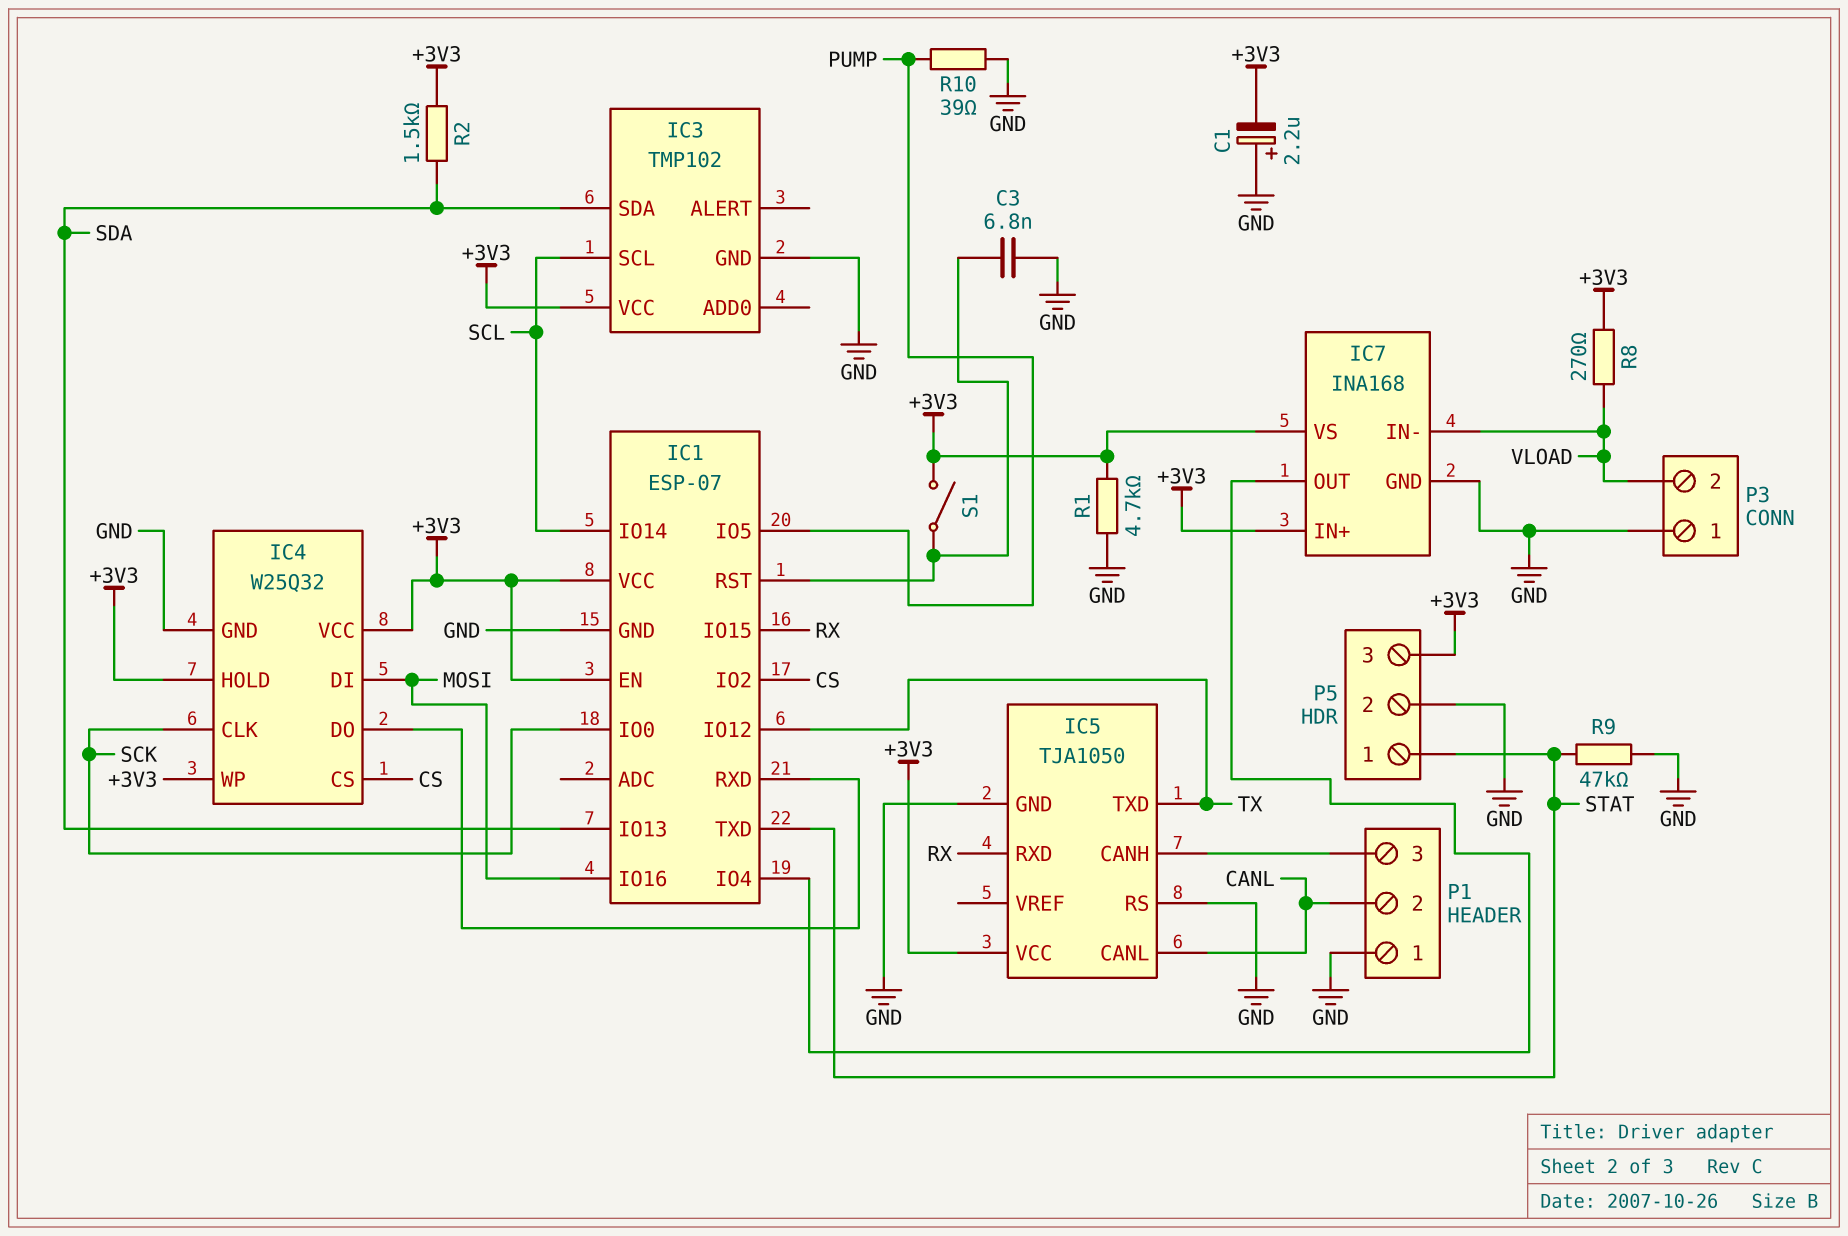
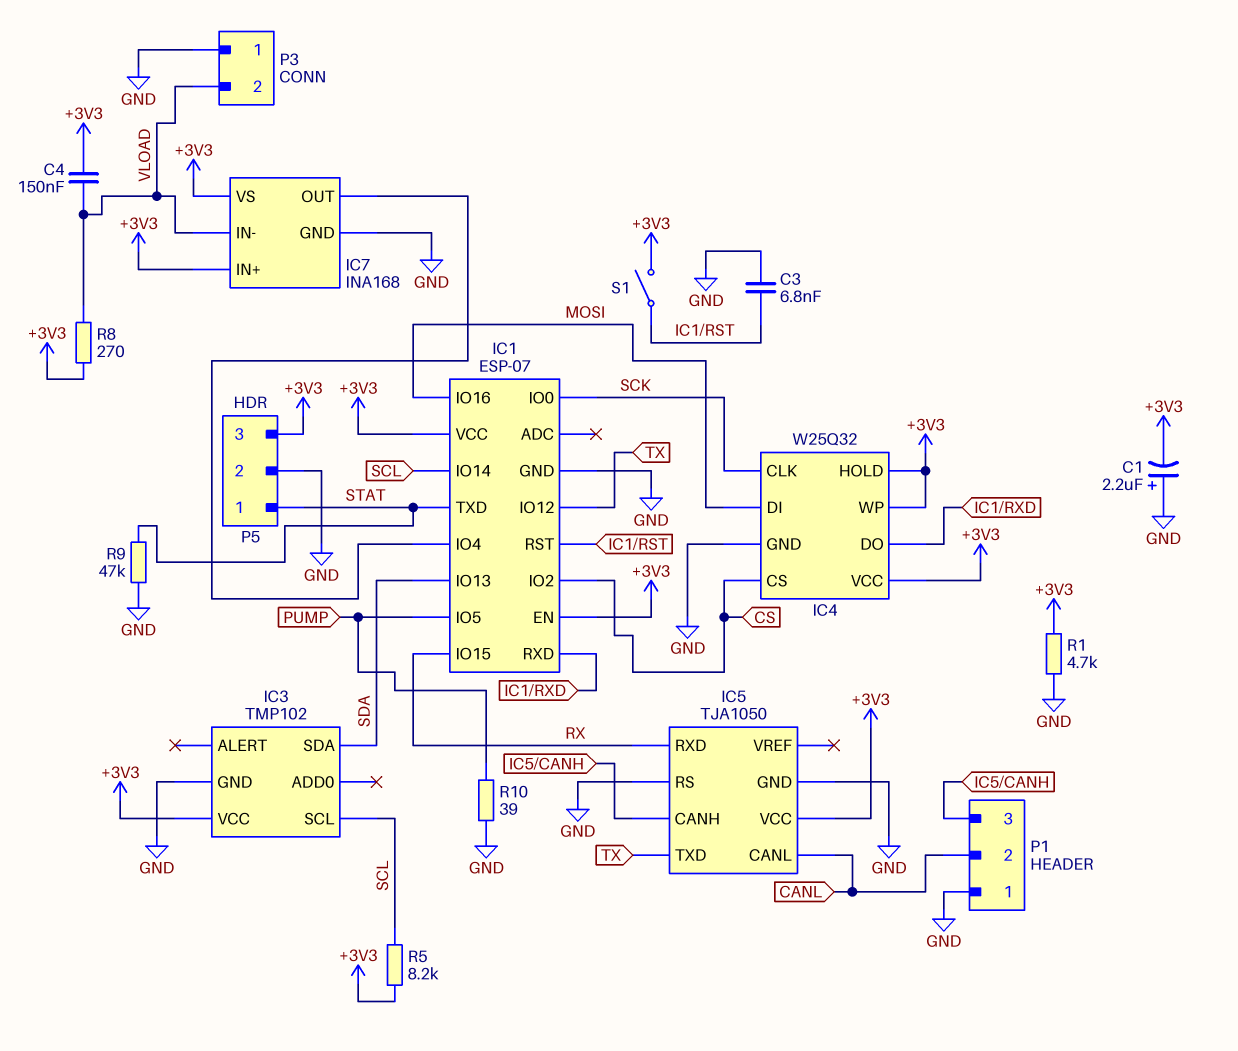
C4: none -> 150nF (+3V3, VLOAD)
R2: 1.5k (+3V3, SDA) -> none
R5: none -> 8.2k (+3V3, SCL)

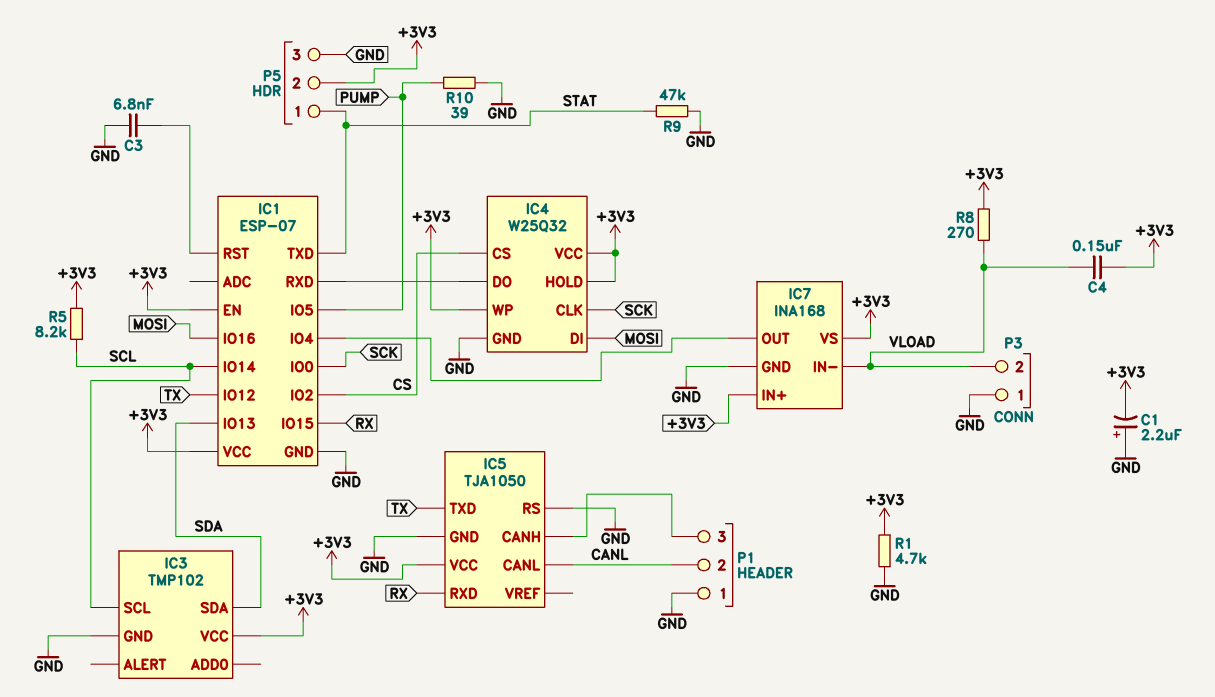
P5 pin 2: GND -> +3V3
P5 pin 3: +3V3 -> GND
S1: switch (+3V3, IC1/RST) -> none

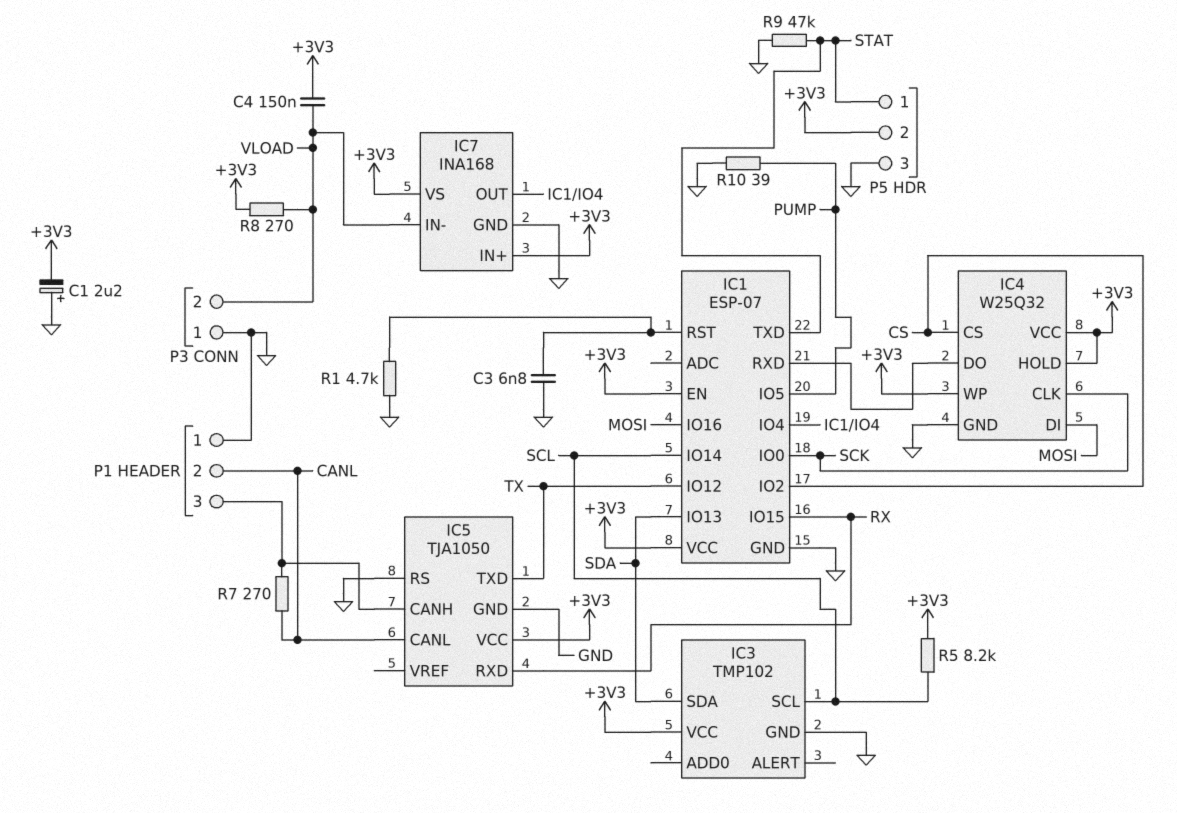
R1: 4.7k (+3V3, GND) -> 4.7k (GND, IC1/RST)
R7: none -> 270 (CANL, IC5/CANH)

